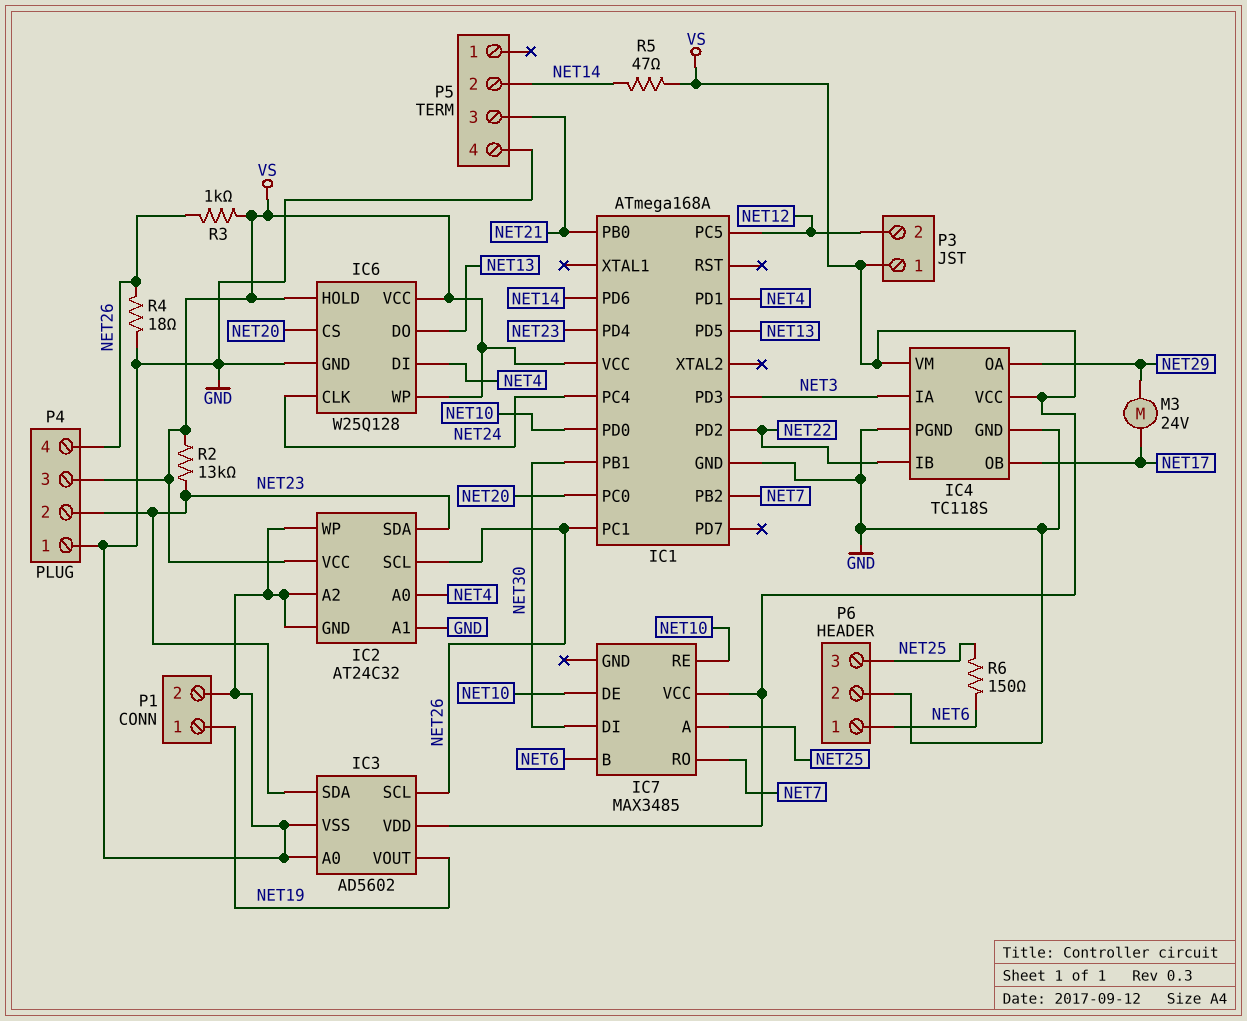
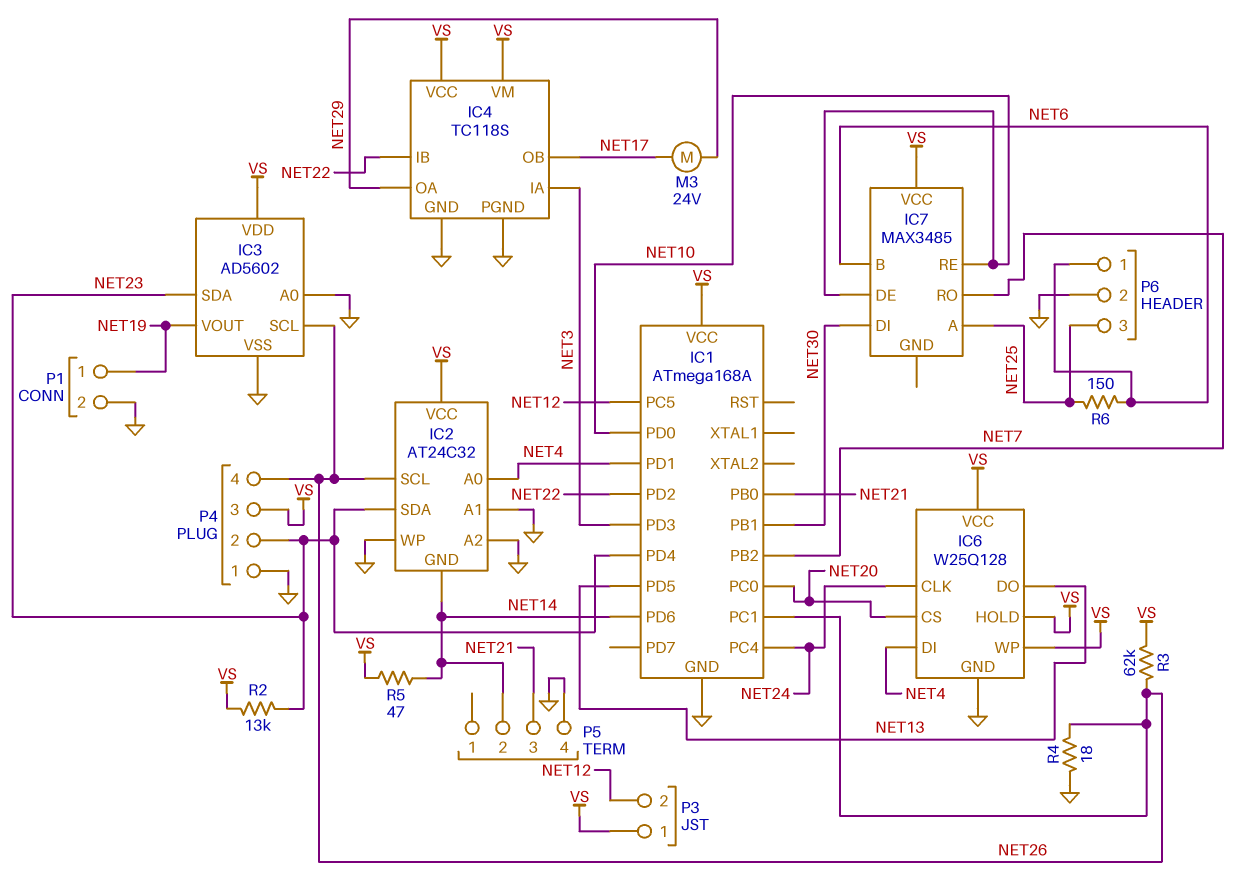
IC2 pin GND: GND -> NET14
R3: 1k (NET26, VS) -> 62k (NET26, VS)

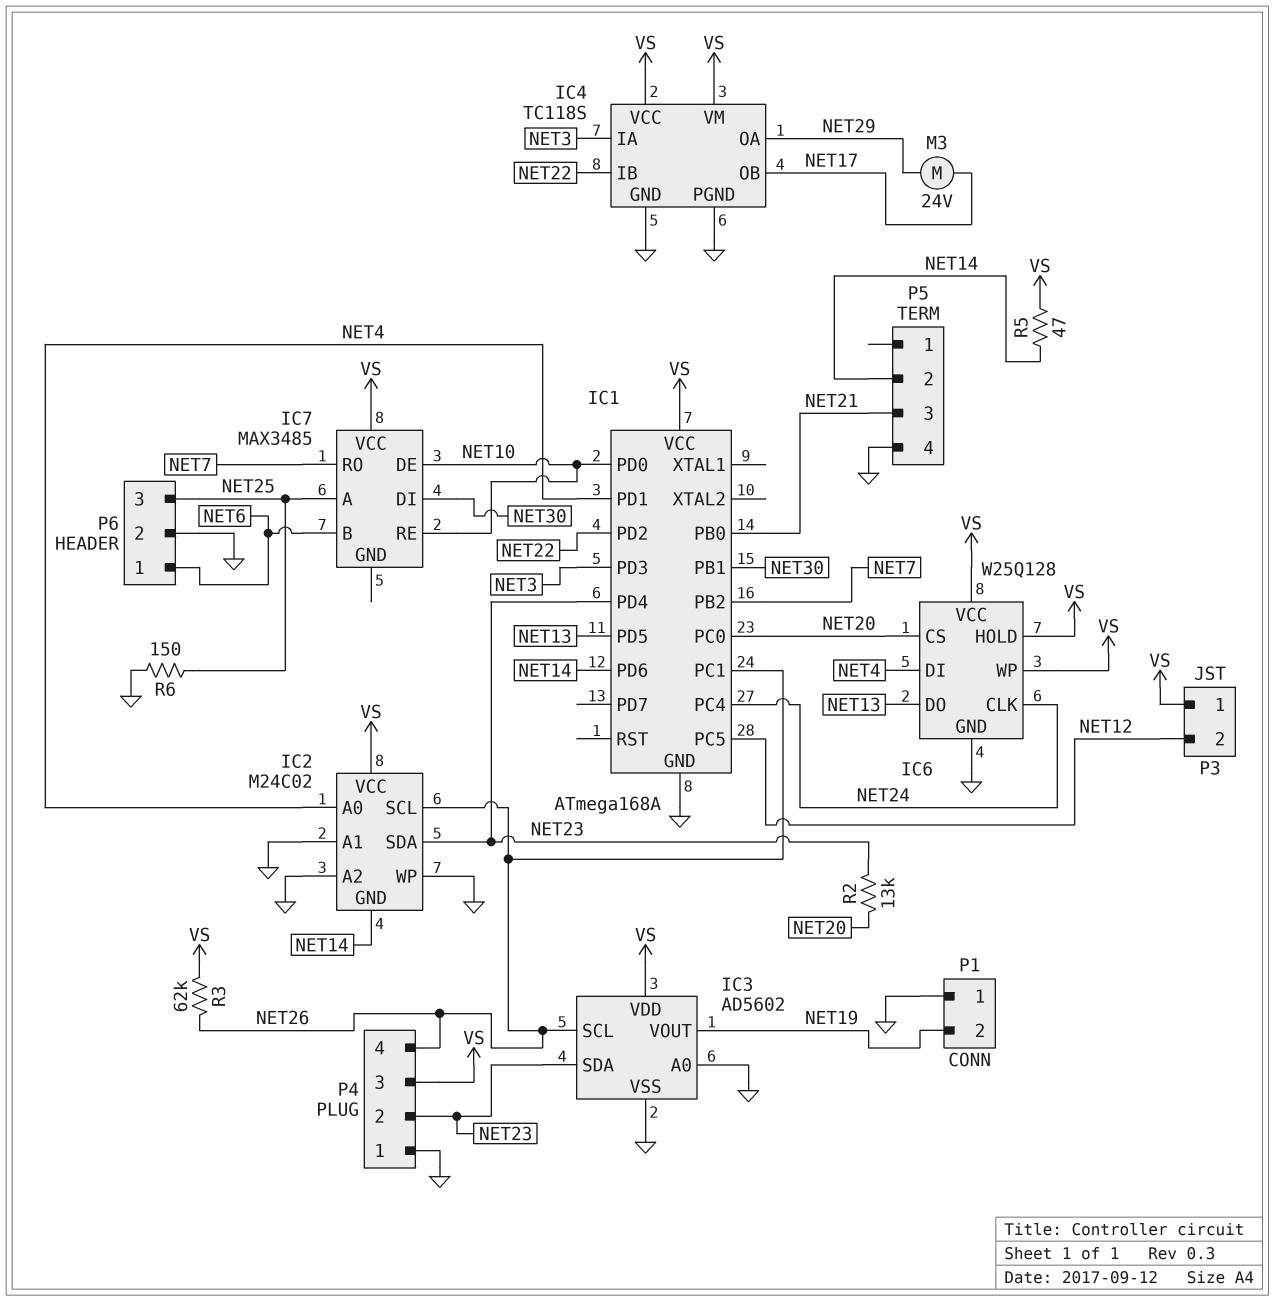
IC2: AT24C32 -> M24C02
P1 pin 1: NET19 -> GND
P1 pin 2: GND -> NET19
R2: 13k (NET23, VS) -> 13k (NET20, NET23)
R4: 18 (GND, NET26) -> none
R6: 150 (NET6, NET25) -> 150 (GND, NET25)

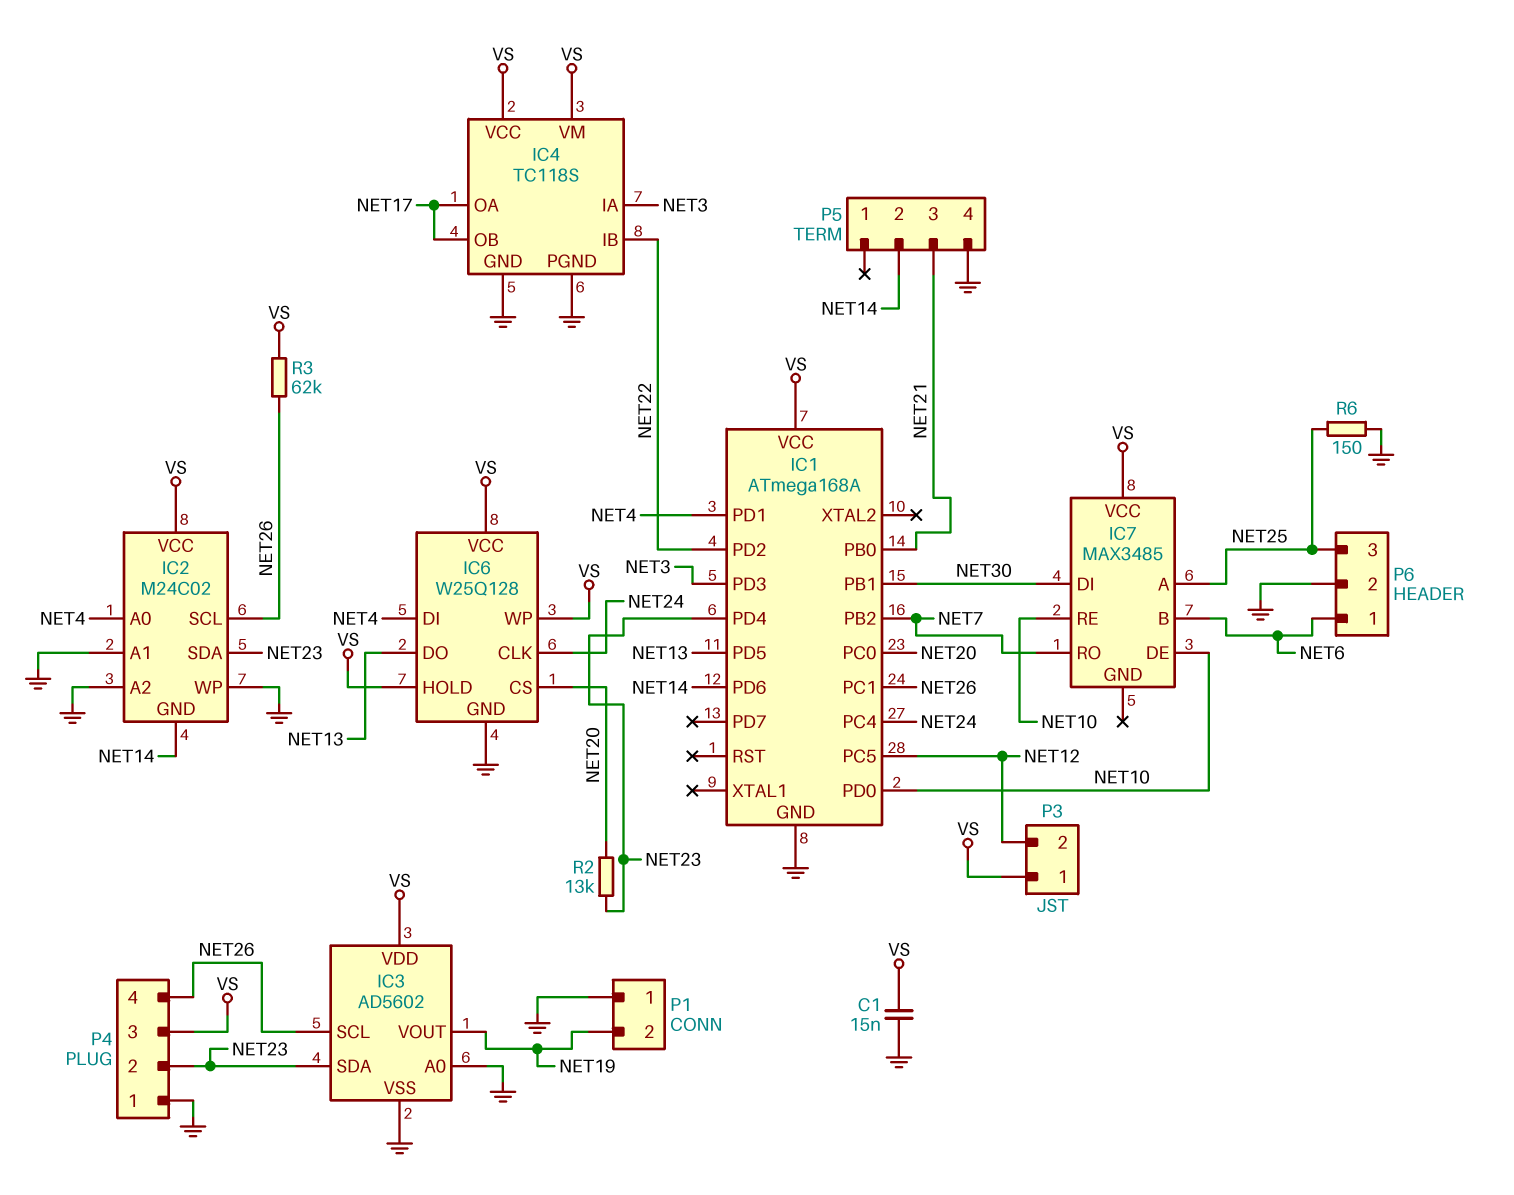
C1: none -> 15nF (GND, VS)
IC4 pin OA: NET29 -> NET17
M3: motor 24V (NET17, NET29) -> none
R5: 47 (NET14, VS) -> none

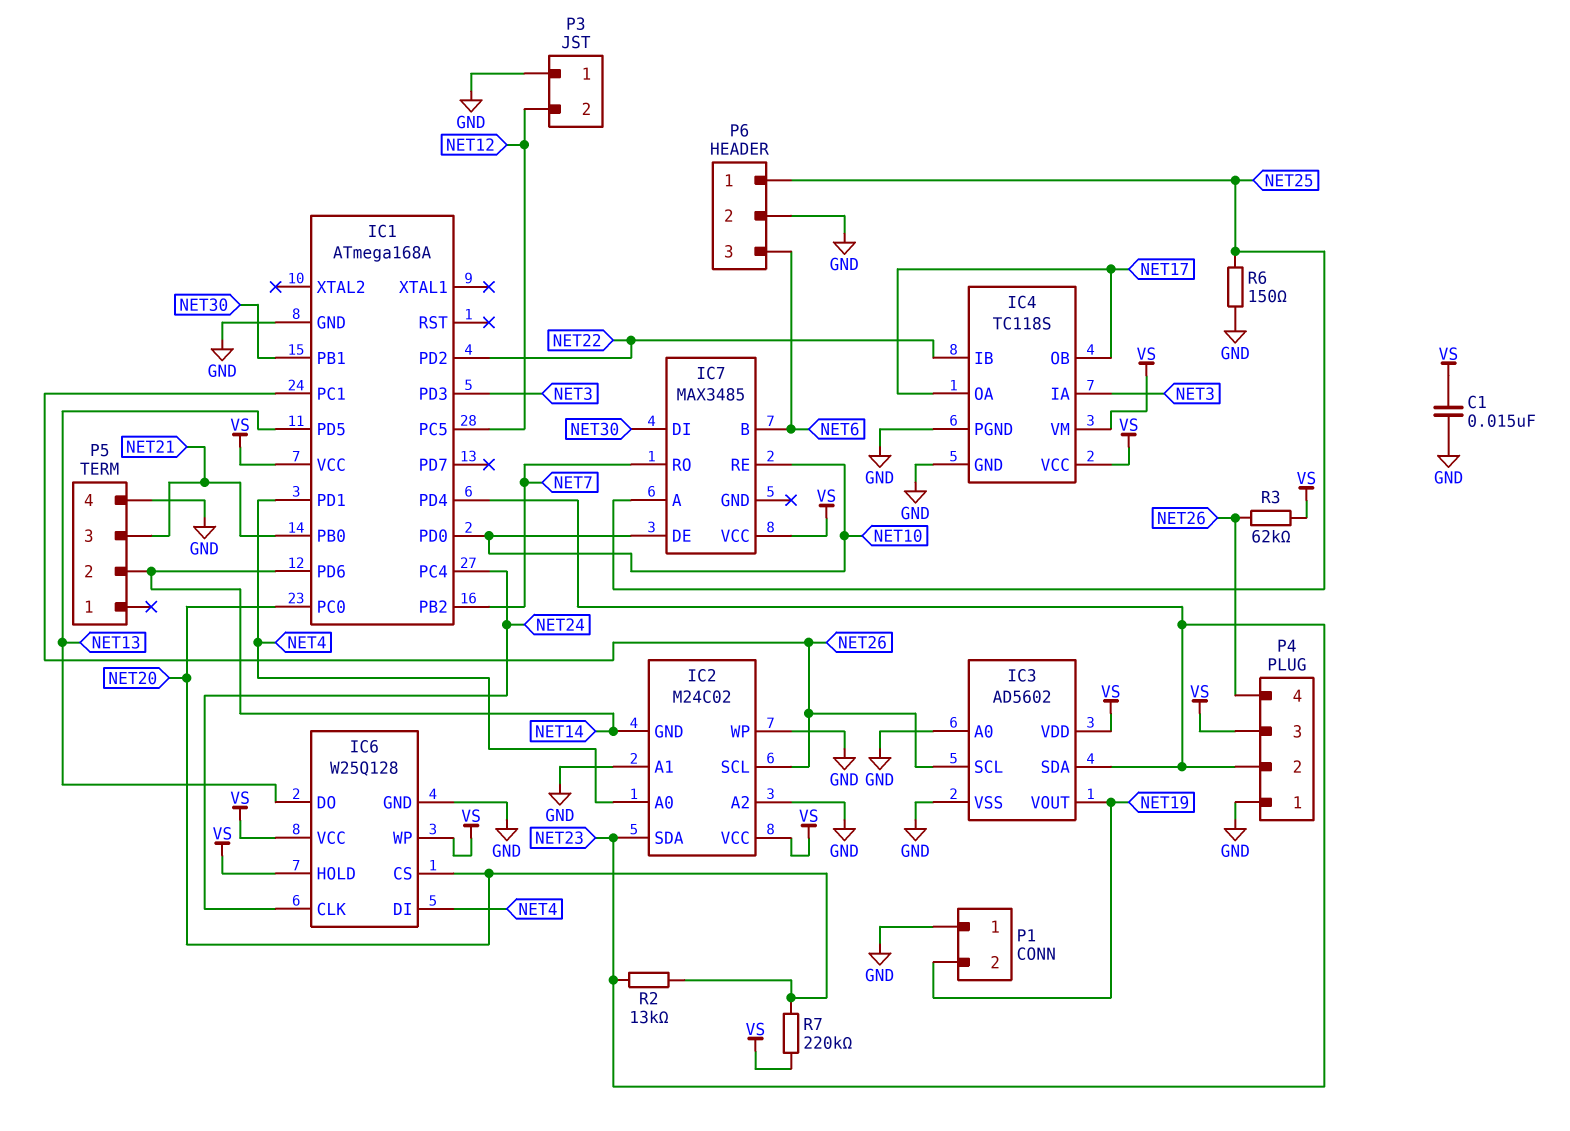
P3 pin 1: VS -> GND
P6 pin 1: NET6 -> NET25
P6 pin 3: NET25 -> NET6
R7: none -> 220k (NET20, VS)

